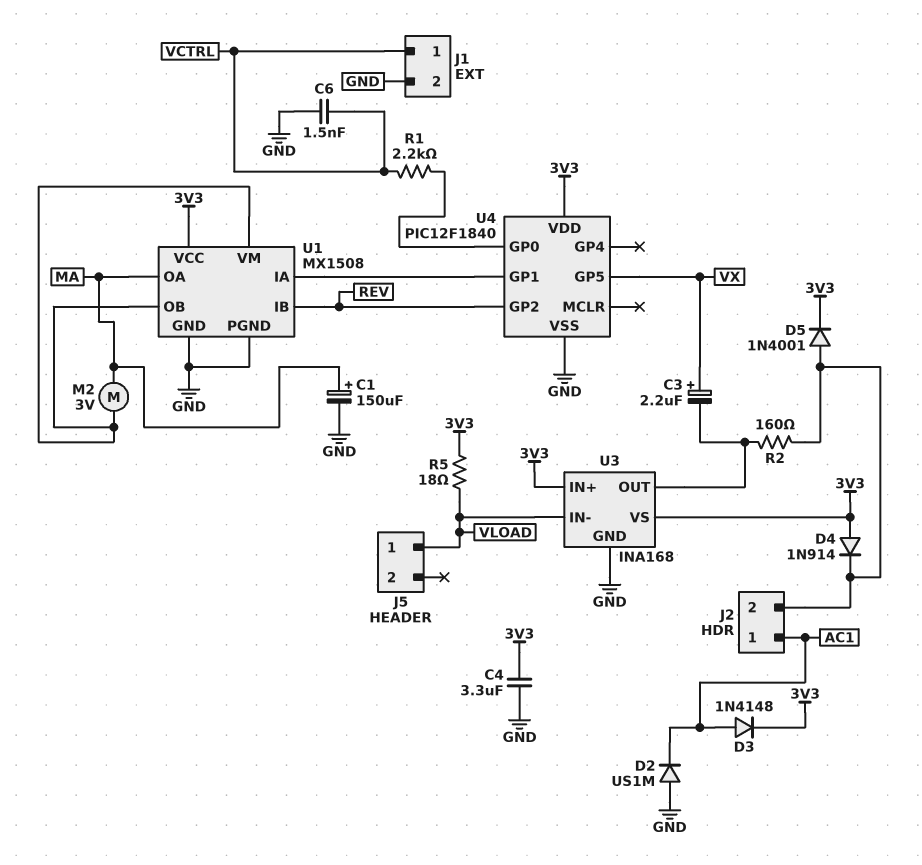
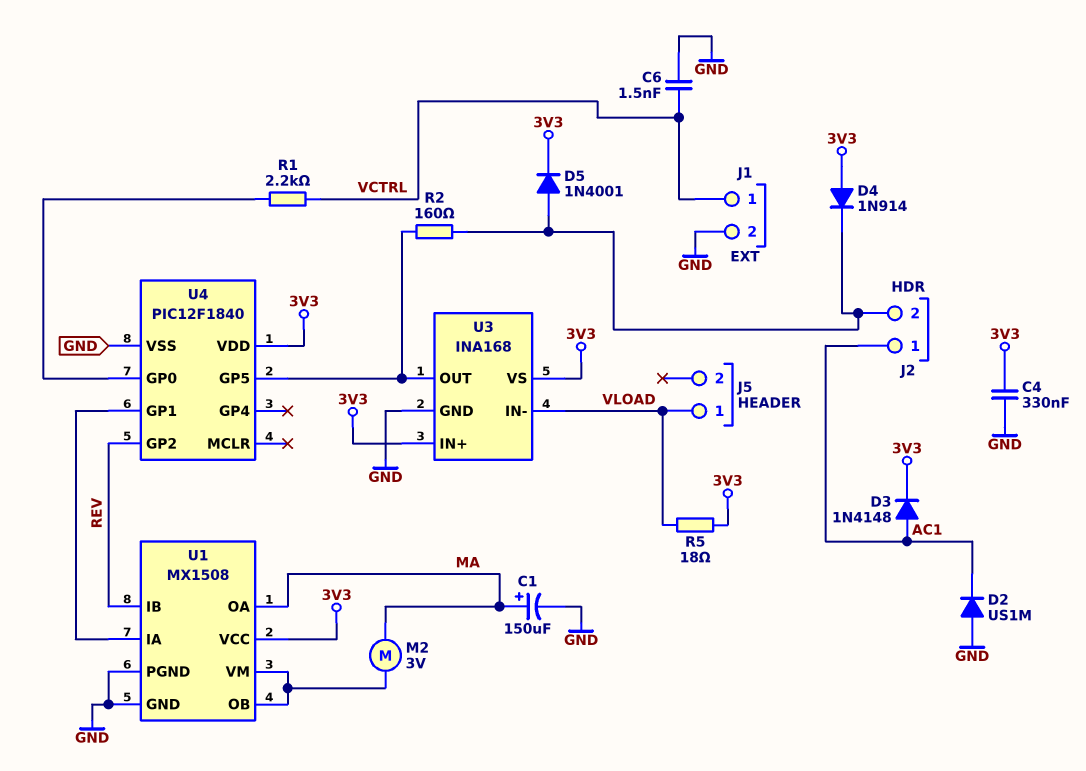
C3: 2.2uF (plus VX, minus U3/OUT) -> none
C4: 3.3uF (3V3, GND) -> 330nF (3V3, GND)
U4 pin GP5: VX -> U3/OUT

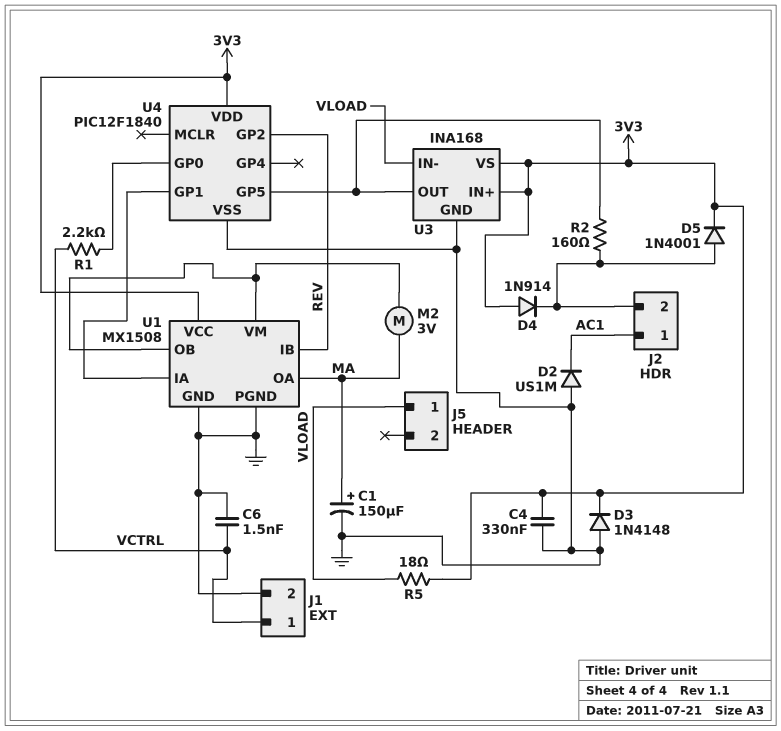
D3: diode 1N4148 (A AC1, K 3V3) -> diode 1N4148 (A GND, K 3V3)

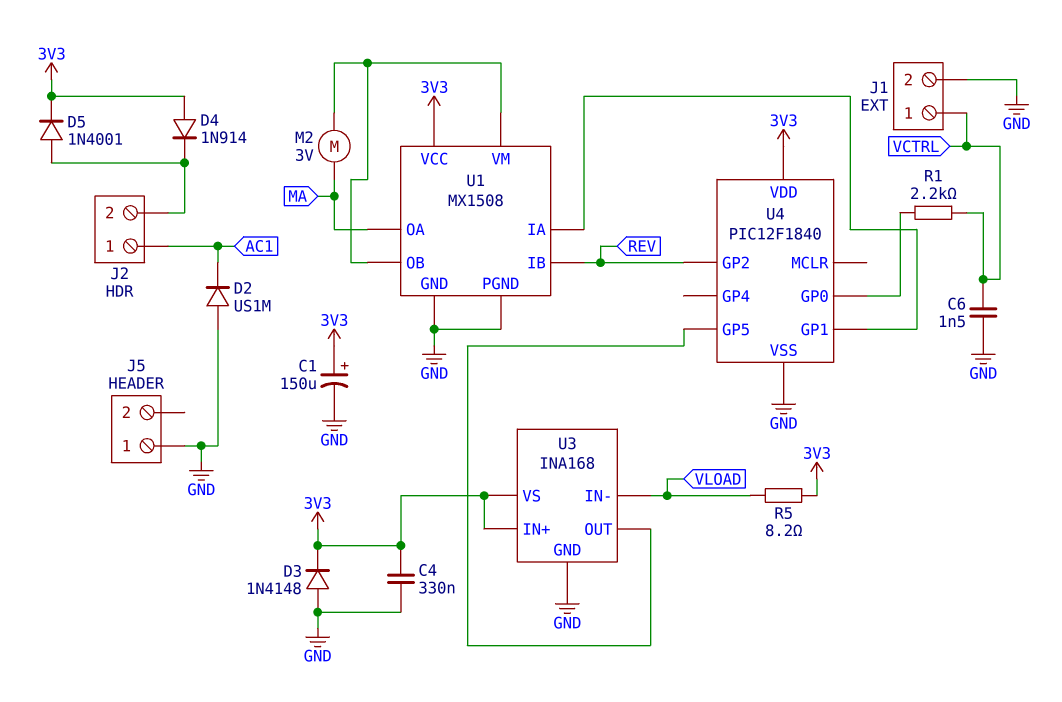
C1: 150uF (plus MA, minus GND) -> 150uF (plus 3V3, minus GND)
J5 pin 1: VLOAD -> GND
R2: 160 (J2/2, U3/OUT) -> none
R5: 18 (3V3, VLOAD) -> 8.2 (3V3, VLOAD)

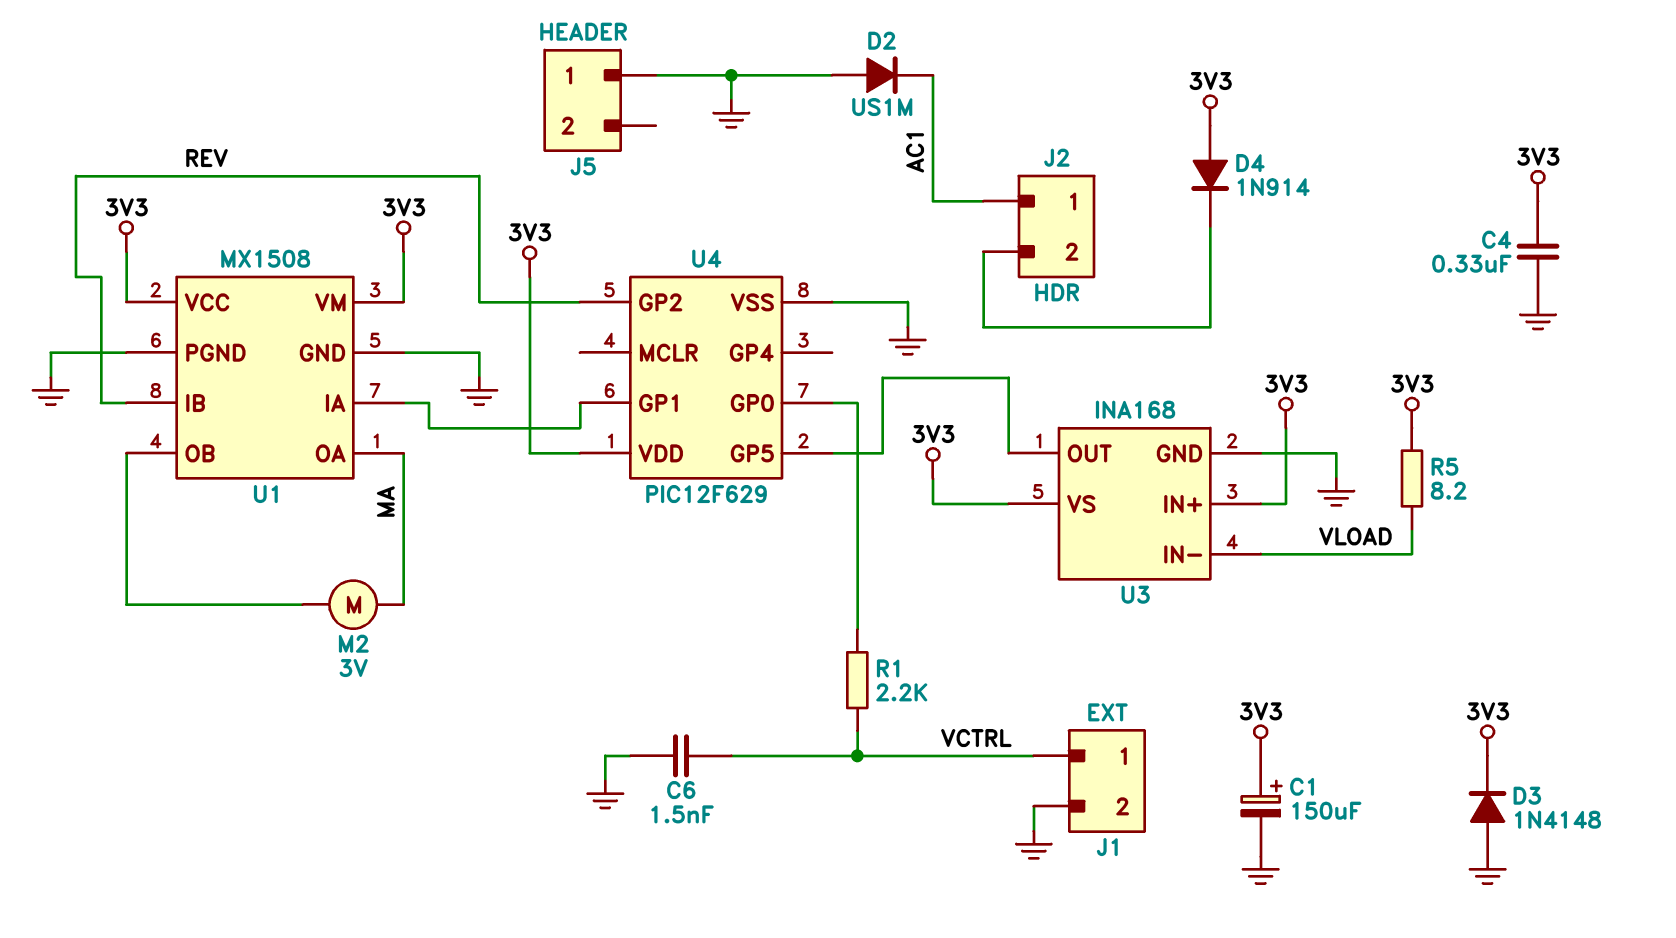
D5: diode 1N4001 (A J2/2, K 3V3) -> none
U1 pin VM: U1/OB -> 3V3
U4: PIC12F1840 -> PIC12F629

